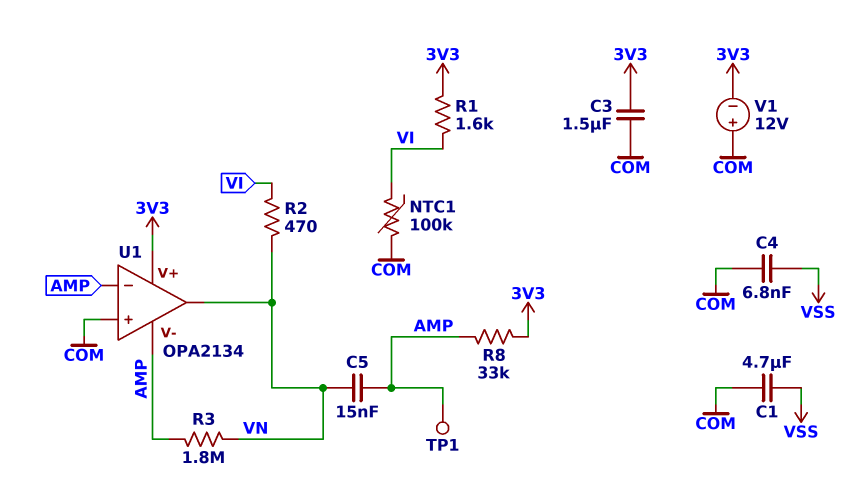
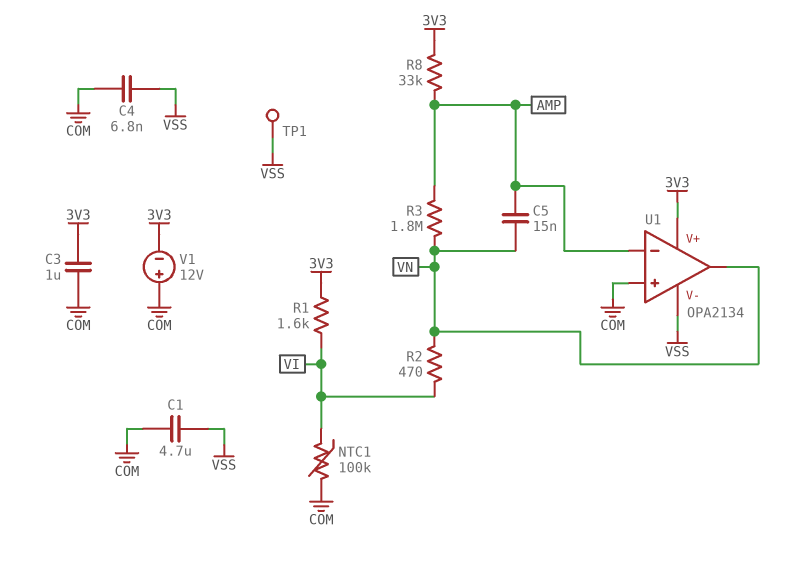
C3: 1.5uF (3V3, COM) -> 1uF (3V3, COM)
TP1: test point (AMP) -> test point (VSS)
U1 pin V-: AMP -> VSS

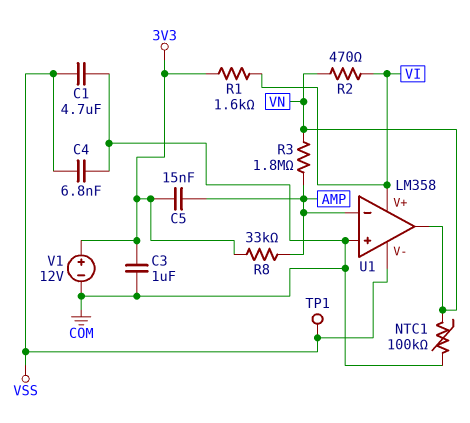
C5: 15nF (AMP, VN) -> 15nF (3V3, AMP)
NTC1: 100k (COM, VI) -> 100k (COM, VN)
U1: OPA2134 -> LM358
U1 pin V+: 3V3 -> VI
V1: 12V (plus COM, minus 3V3) -> 12V (plus 3V3, minus COM)

